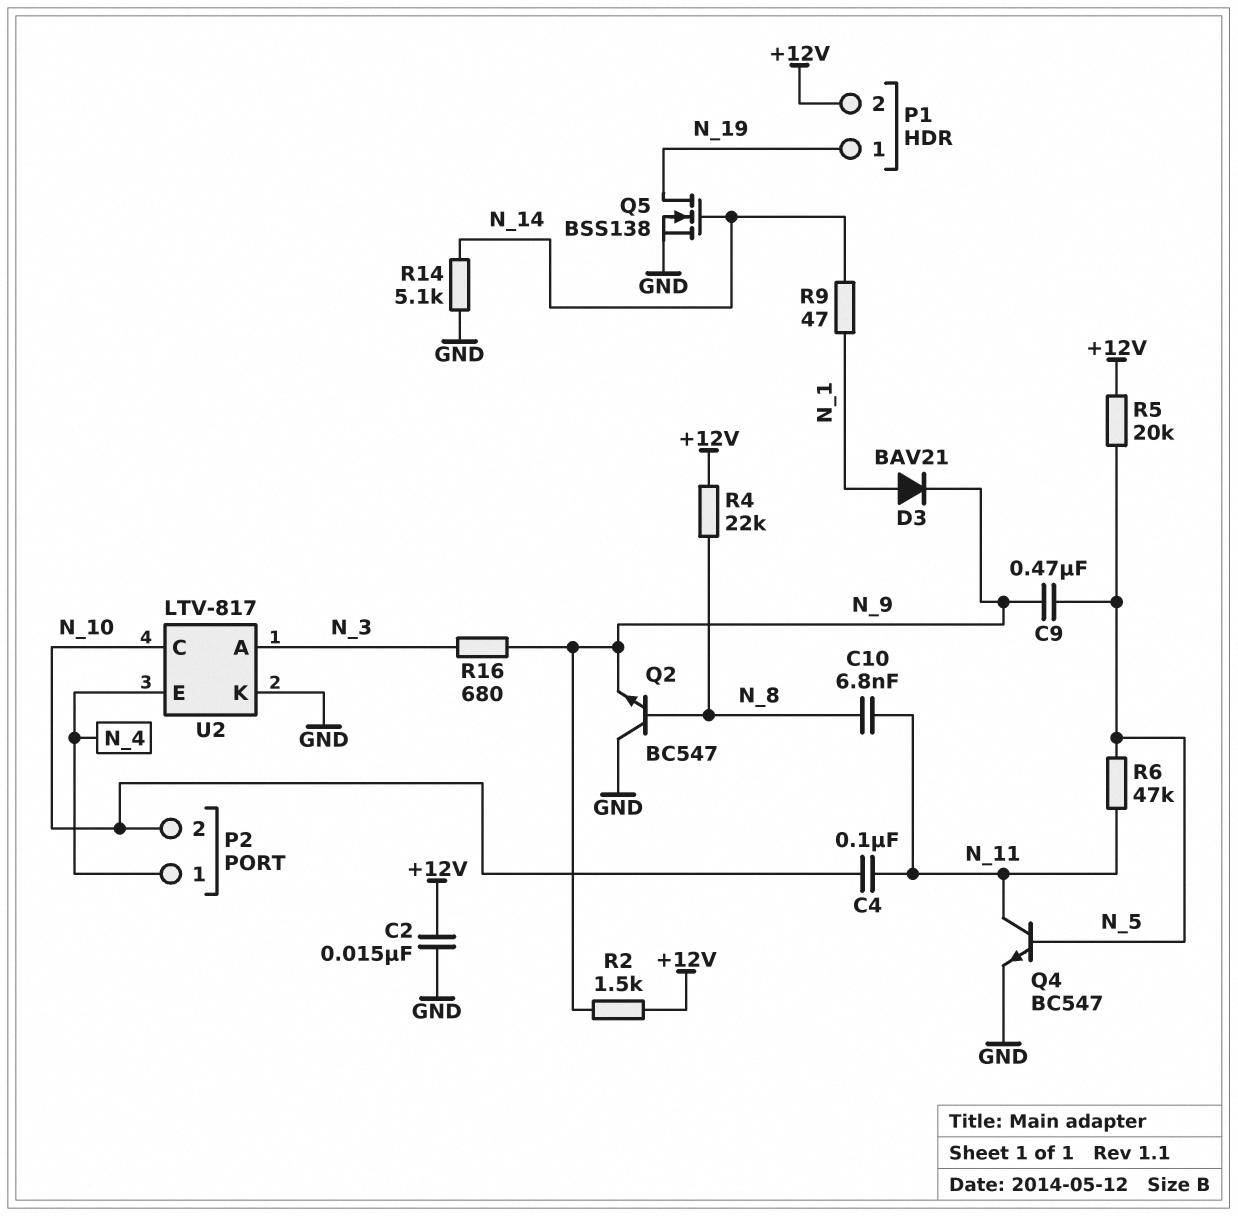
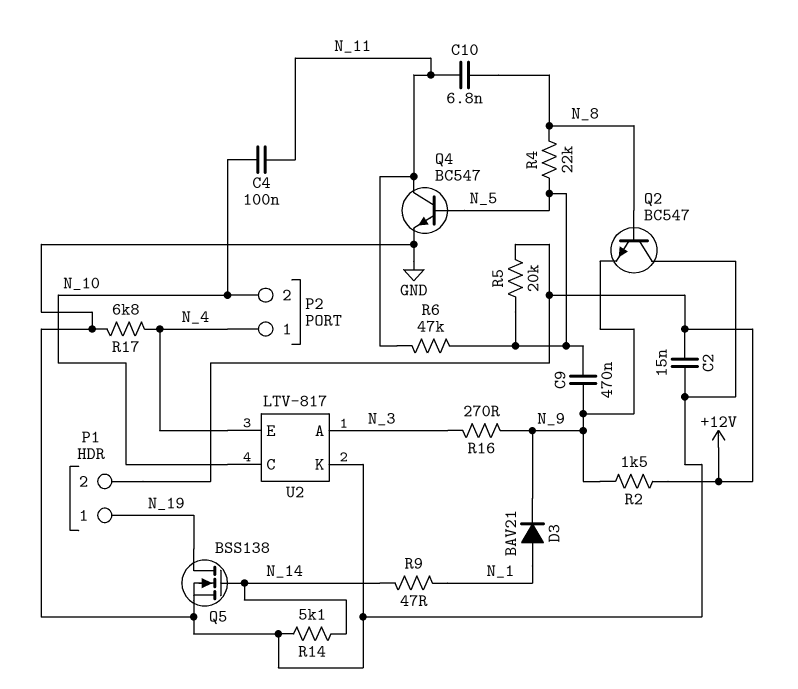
R4: 22k (+12V, N_8) -> 22k (N_5, N_8)
R16: 680 (N_3, N_9) -> 270 (N_3, N_9)
R17: none -> 6.8k (GND, N_4)

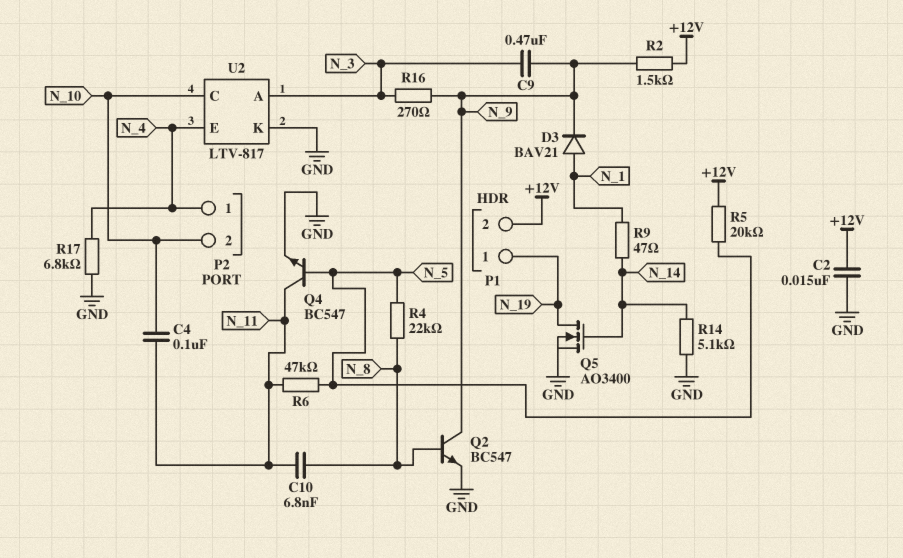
C9: 470nF (N_5, N_9) -> 470nF (N_3, N_9)
Q2: NPN BC547 (B N_8, C GND, E N_9) -> NPN BC547 (B N_8, C N_9, E GND)
Q5: NMOS BSS138 (G N_14, D N_19, S GND) -> NMOS AO3400 (G N_14, D N_19, S GND)

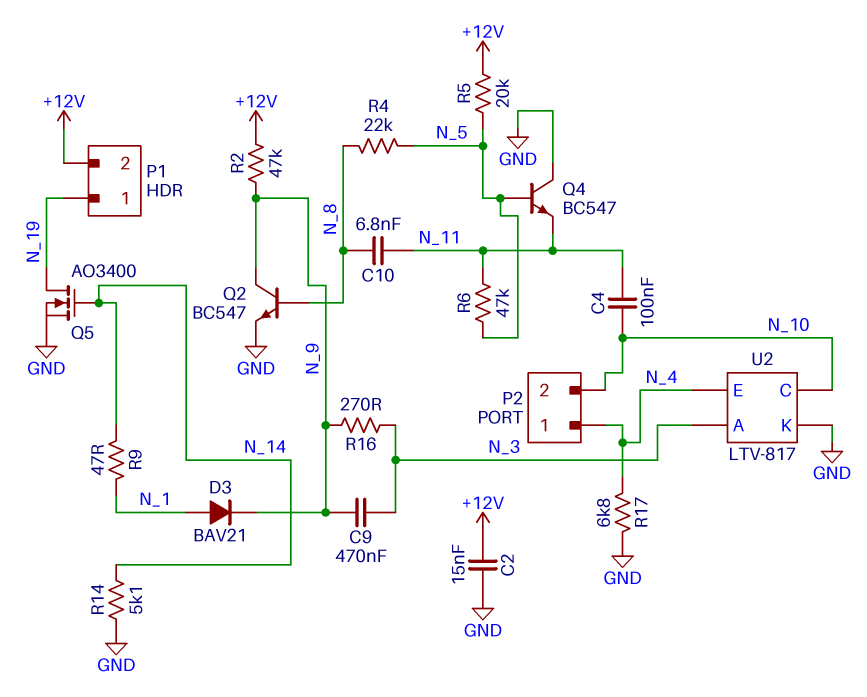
Q4: NPN BC547 (B N_5, C N_11, E GND) -> NPN BC547 (B N_5, C GND, E N_11)
R2: 1.5k (+12V, N_9) -> 47k (+12V, N_9)

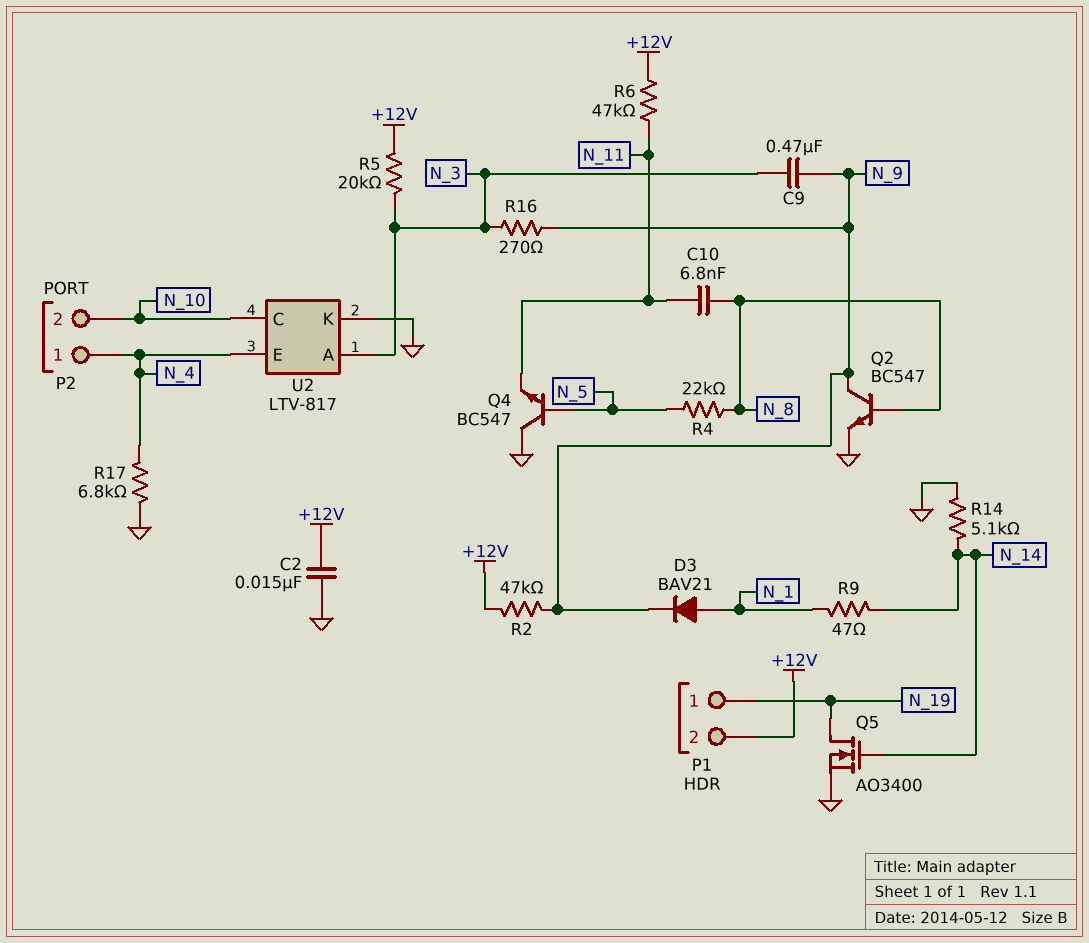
C4: 100nF (N_10, N_11) -> none
R5: 20k (+12V, N_5) -> 20k (+12V, N_3)
R6: 47k (N_5, N_11) -> 47k (+12V, N_11)

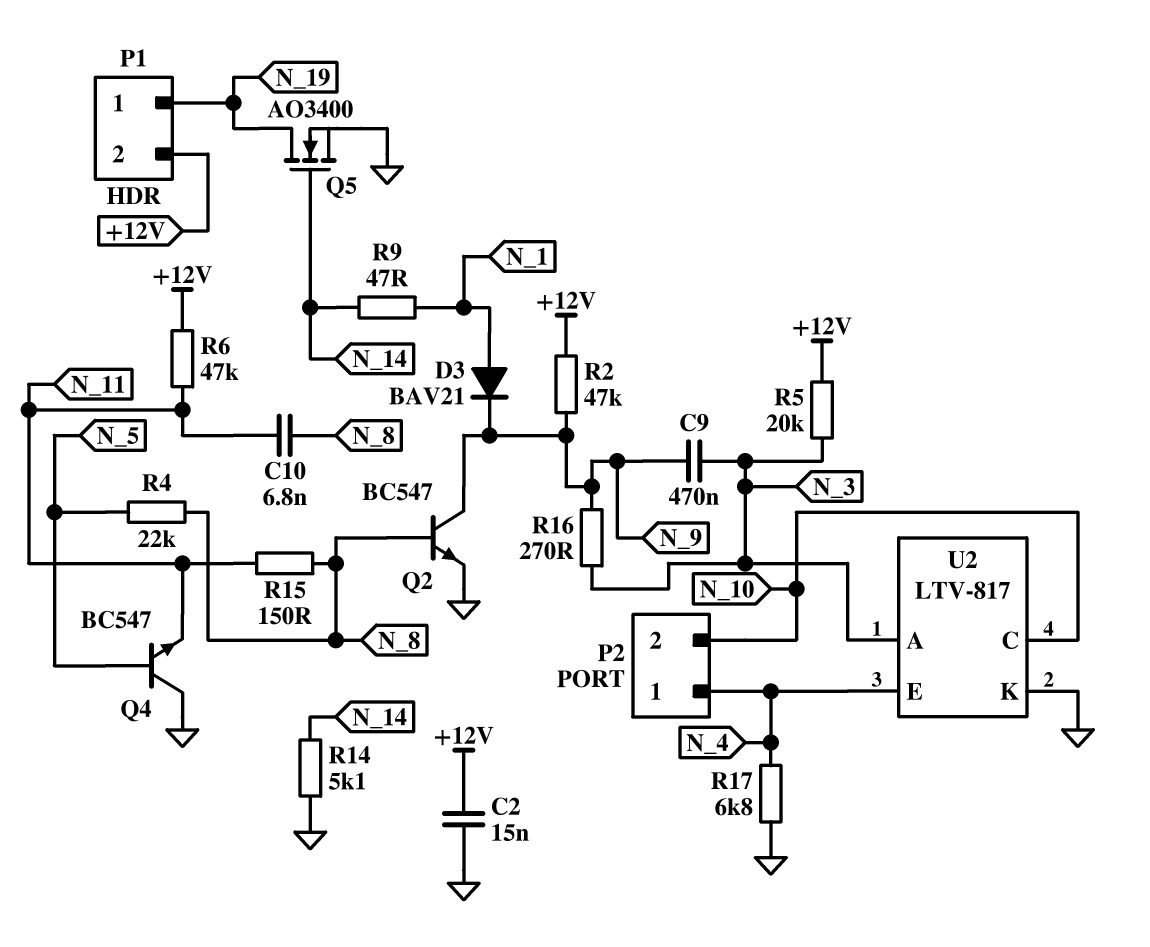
R15: none -> 150 (N_8, N_11)

